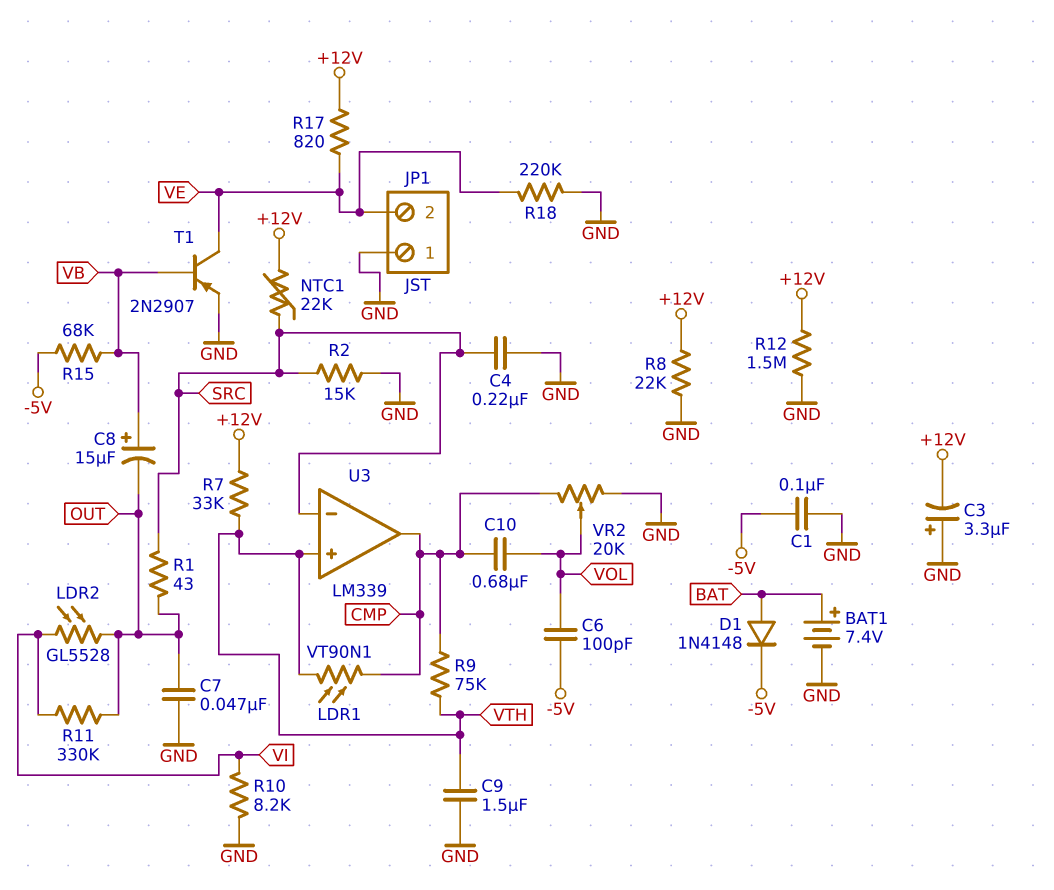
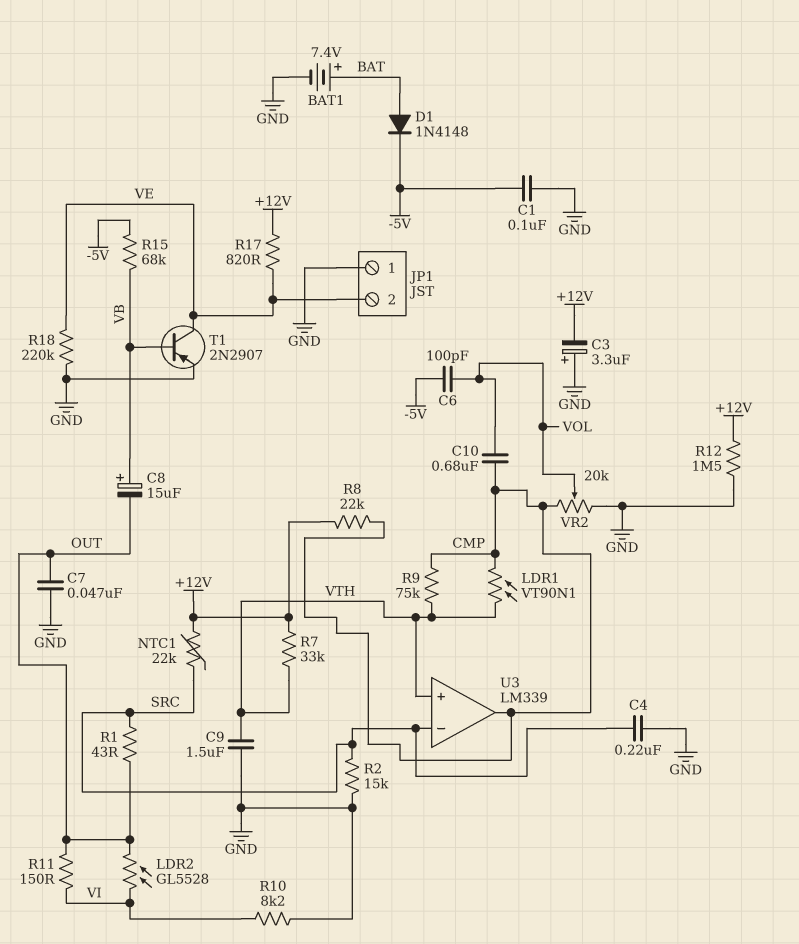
R8: 22k (+12V, GND) -> 22k (+12V, CMP)
R11: 330k (OUT, VI) -> 150 (OUT, VI)

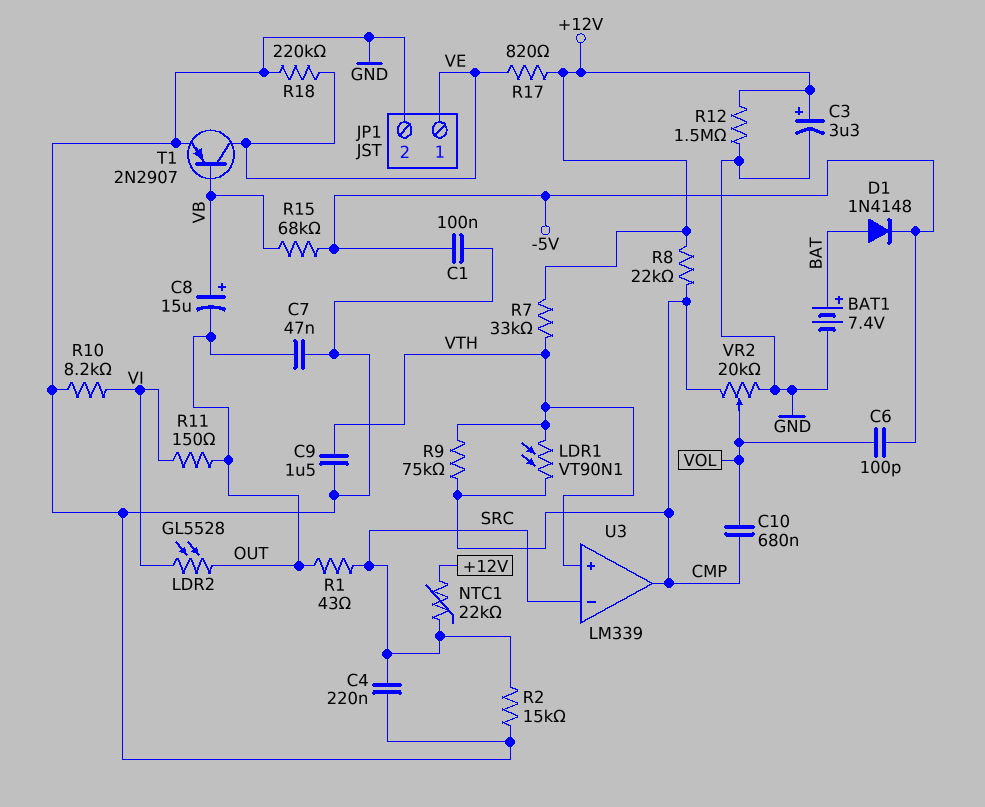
C3: 3.3uF (plus GND, minus +12V) -> 3.3uF (plus +12V, minus GND)
JP1 pin 1: GND -> VE
JP1 pin 2: VE -> GND

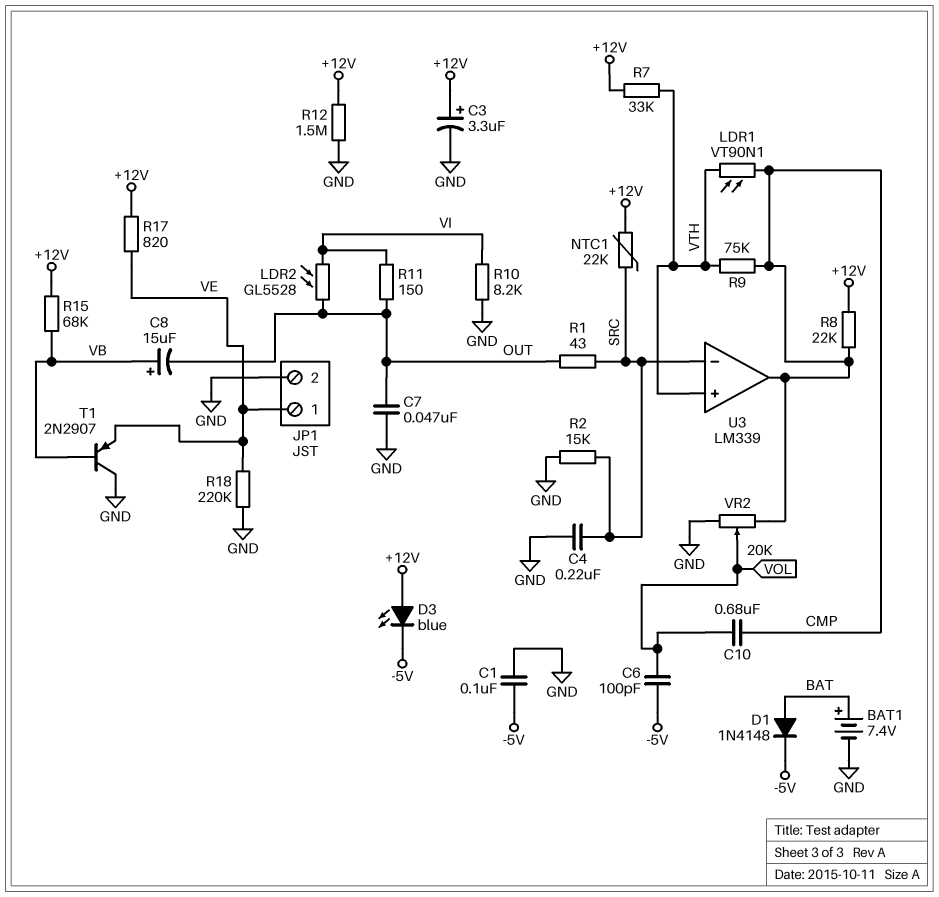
C9: 1.5uF (GND, VTH) -> none
D3: none -> LED blue (A +12V, K -5V)
R15: 68k (-5V, VB) -> 68k (+12V, VB)
T1: PNP 2N2907 (B VB, C VE, E GND) -> PNP 2N2907 (B VB, C GND, E VE)

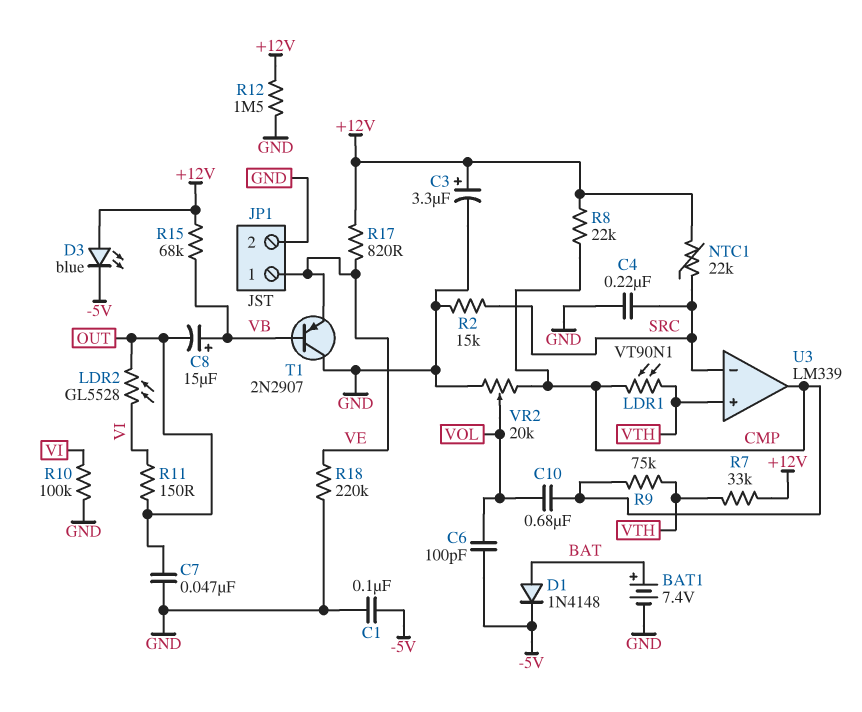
R1: 43 (OUT, SRC) -> none
R10: 8.2k (GND, VI) -> 100k (GND, VI)

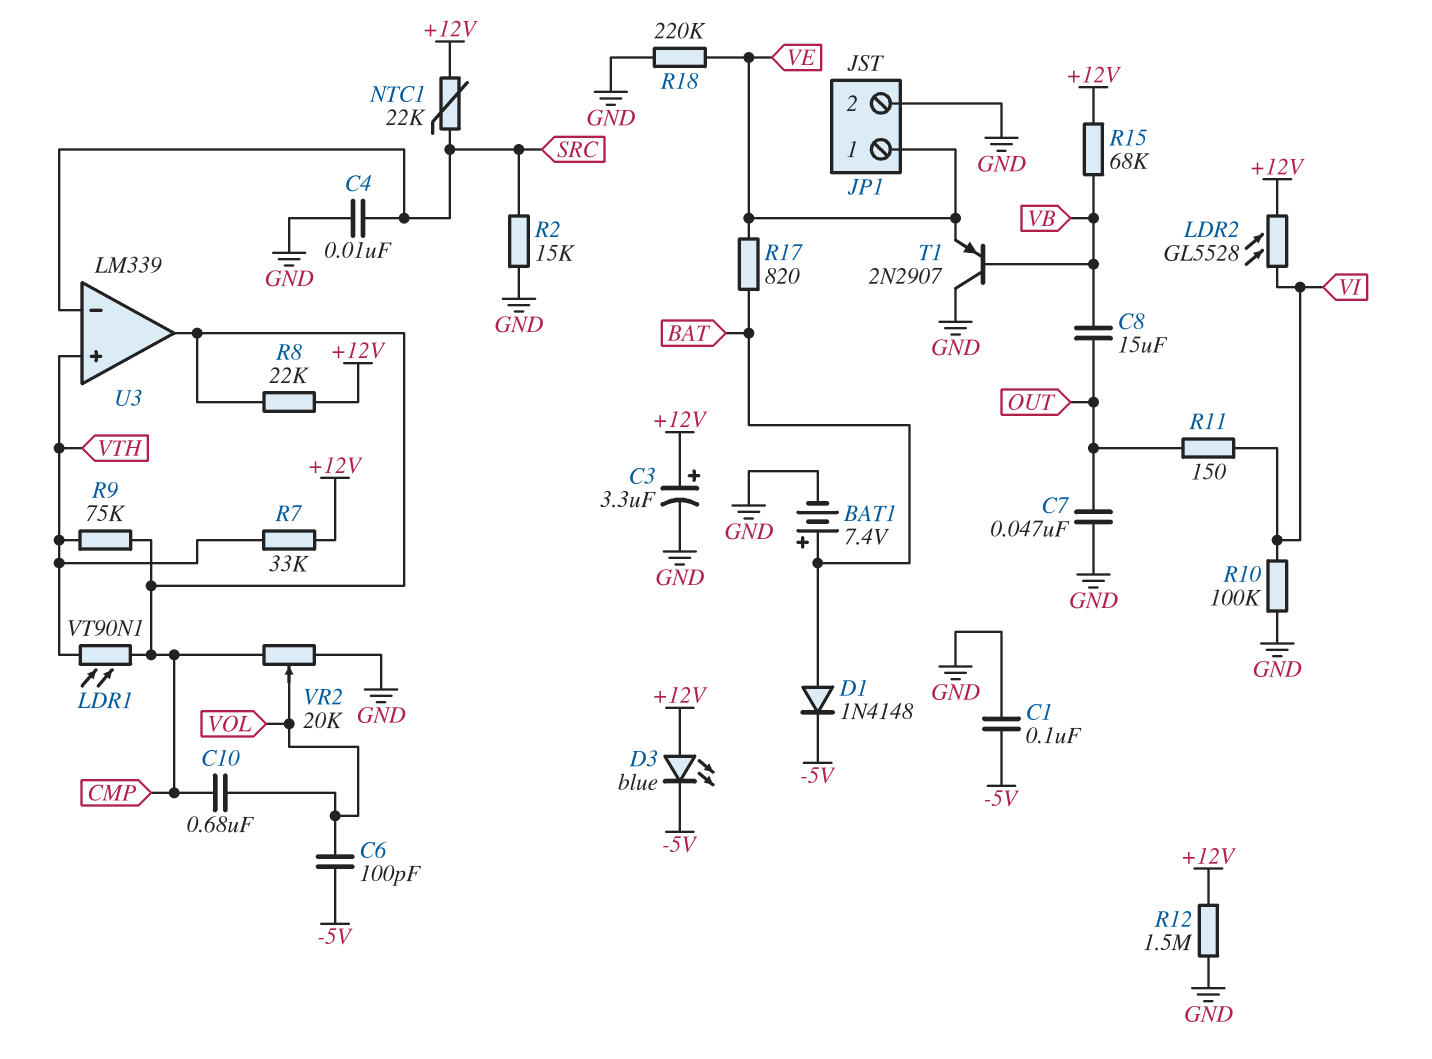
C4: 220nF (GND, SRC) -> 10nF (GND, SRC)
C8: 15uF (plus VB, minus OUT) -> 15uF (OUT, VB)
LDR2: GL5528 (OUT, VI) -> GL5528 (+12V, VI)
R17: 820 (+12V, VE) -> 820 (BAT, VE)

